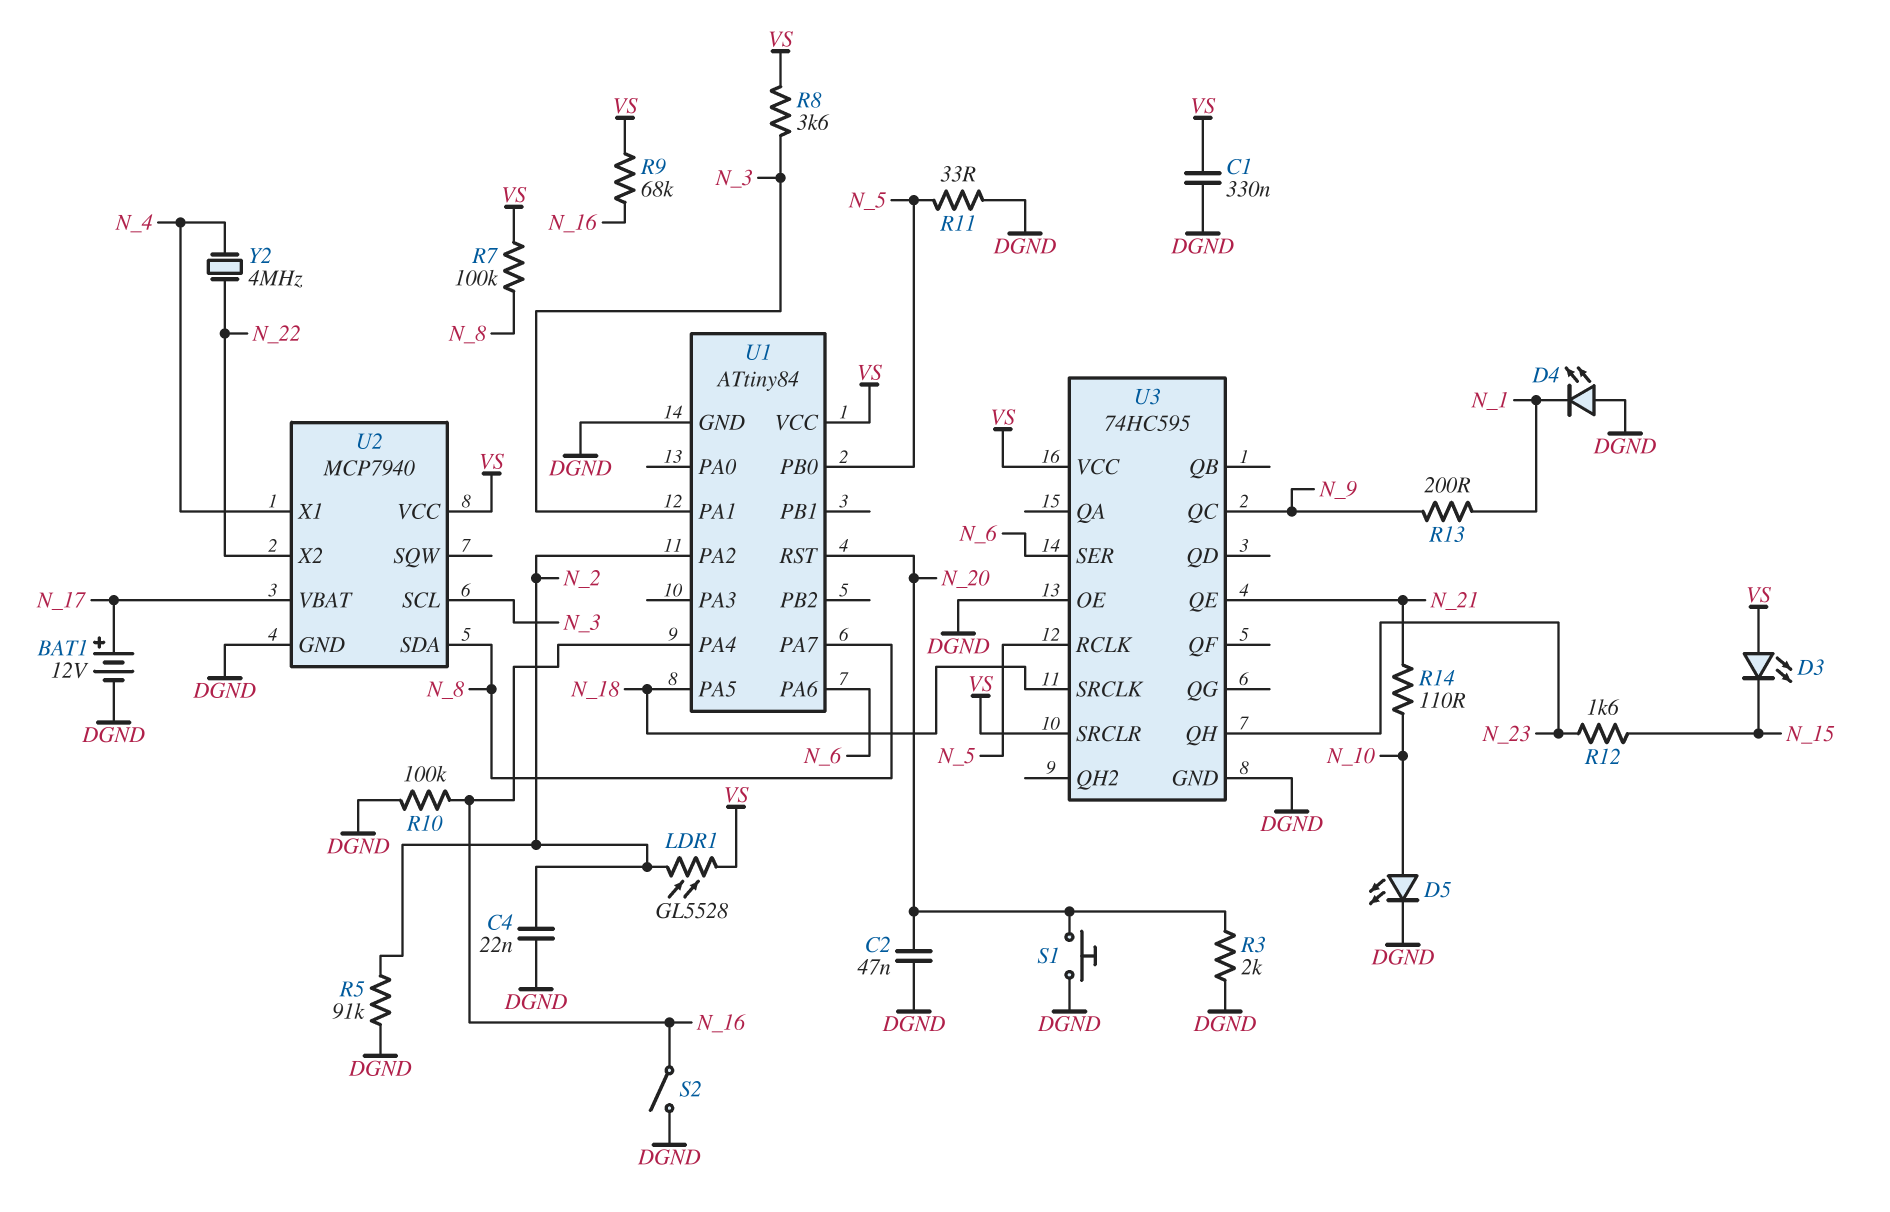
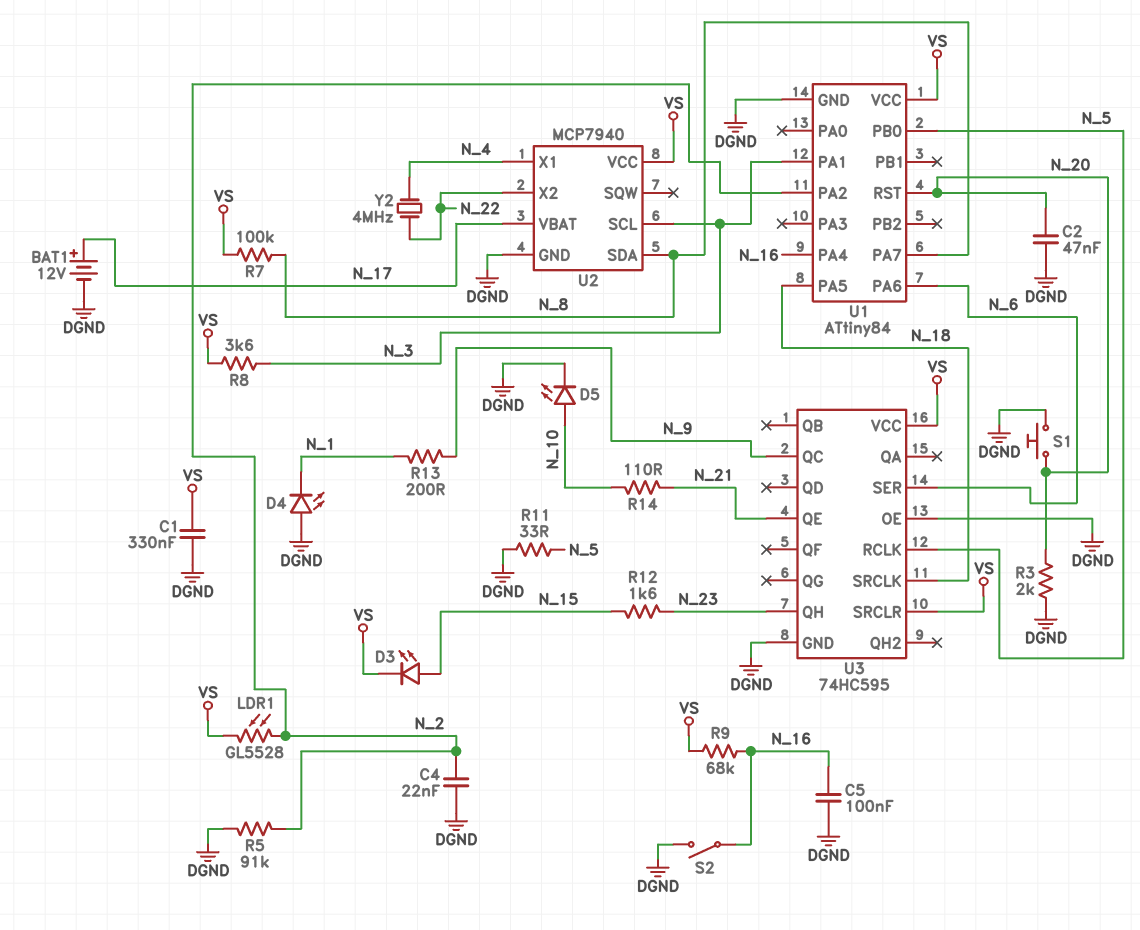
C5: none -> 100nF (DGND, N_16)
D3: LED (A VS, K N_15) -> LED (A N_15, K VS)
R10: 100k (DGND, N_16) -> none

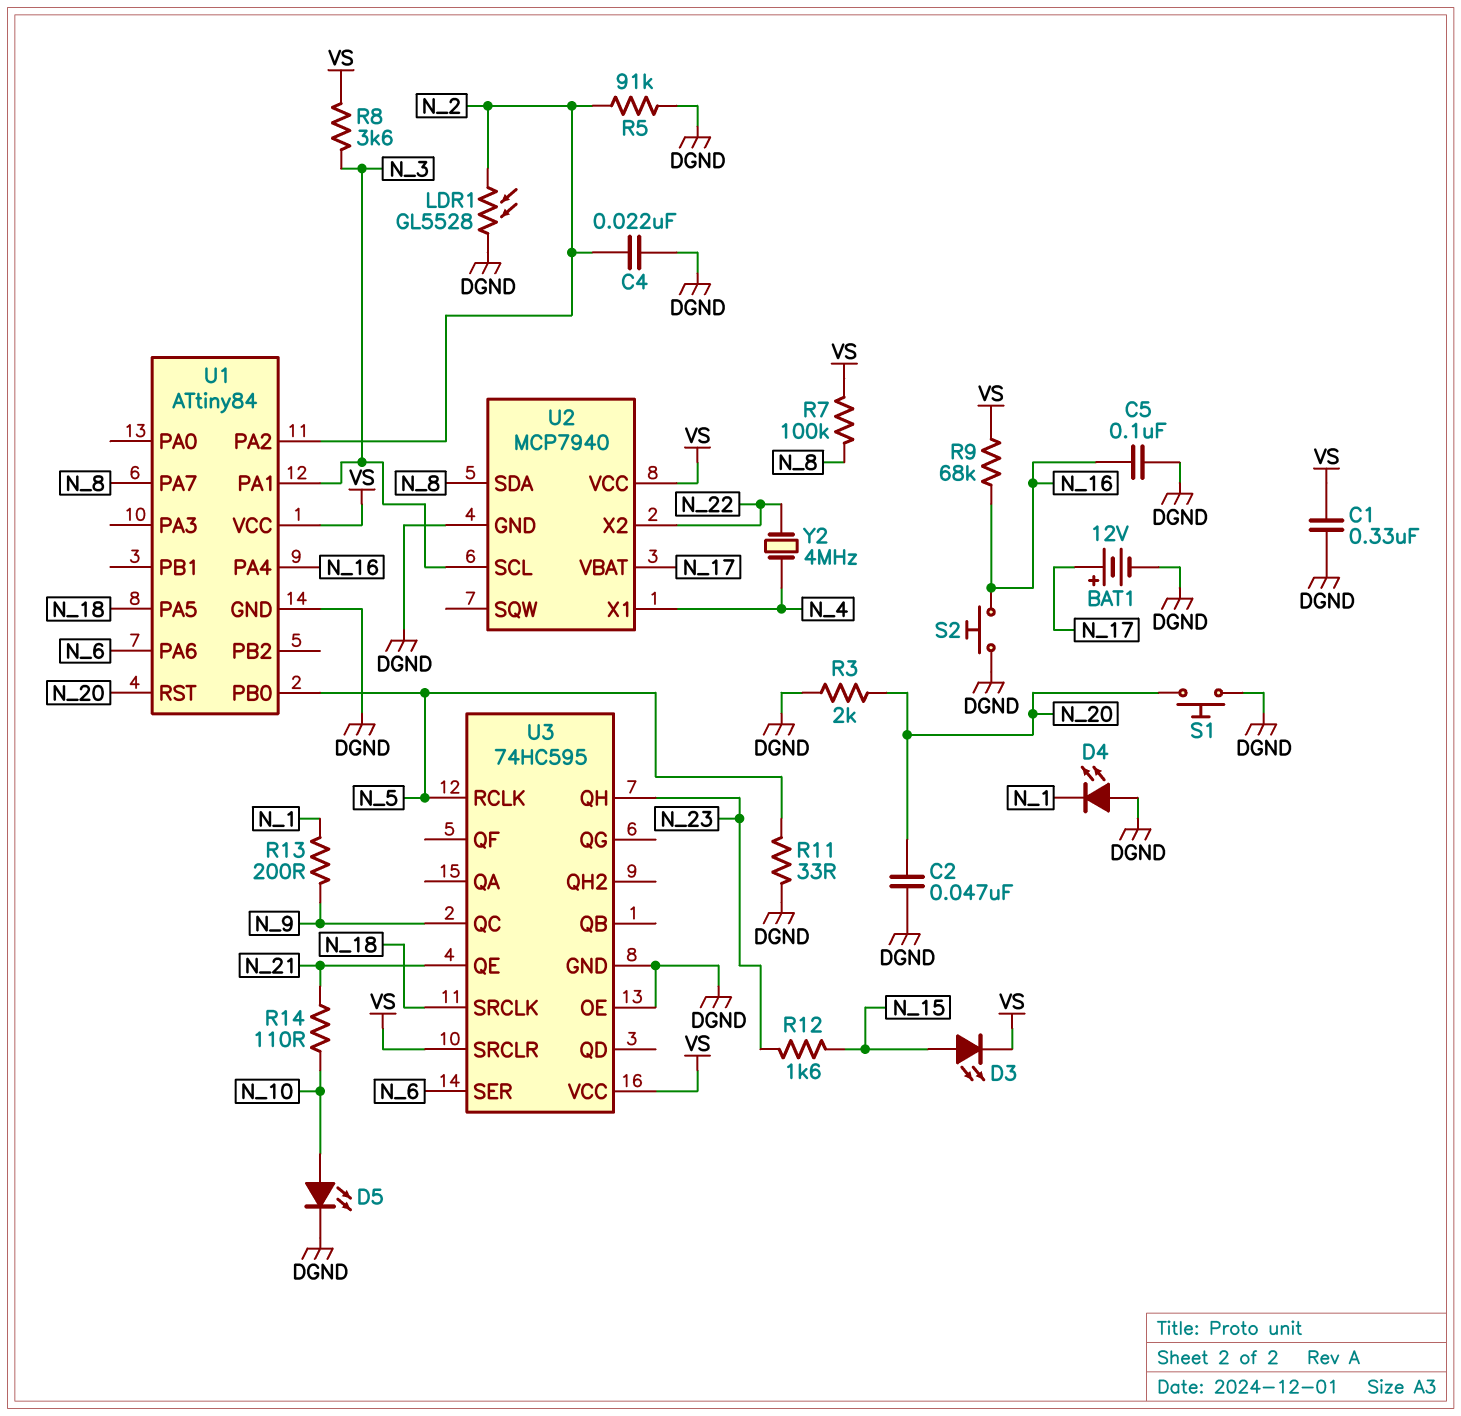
LDR1: GL5528 (N_2, VS) -> GL5528 (DGND, N_2)
S2: switch (DGND, N_16) -> button (DGND, N_16)

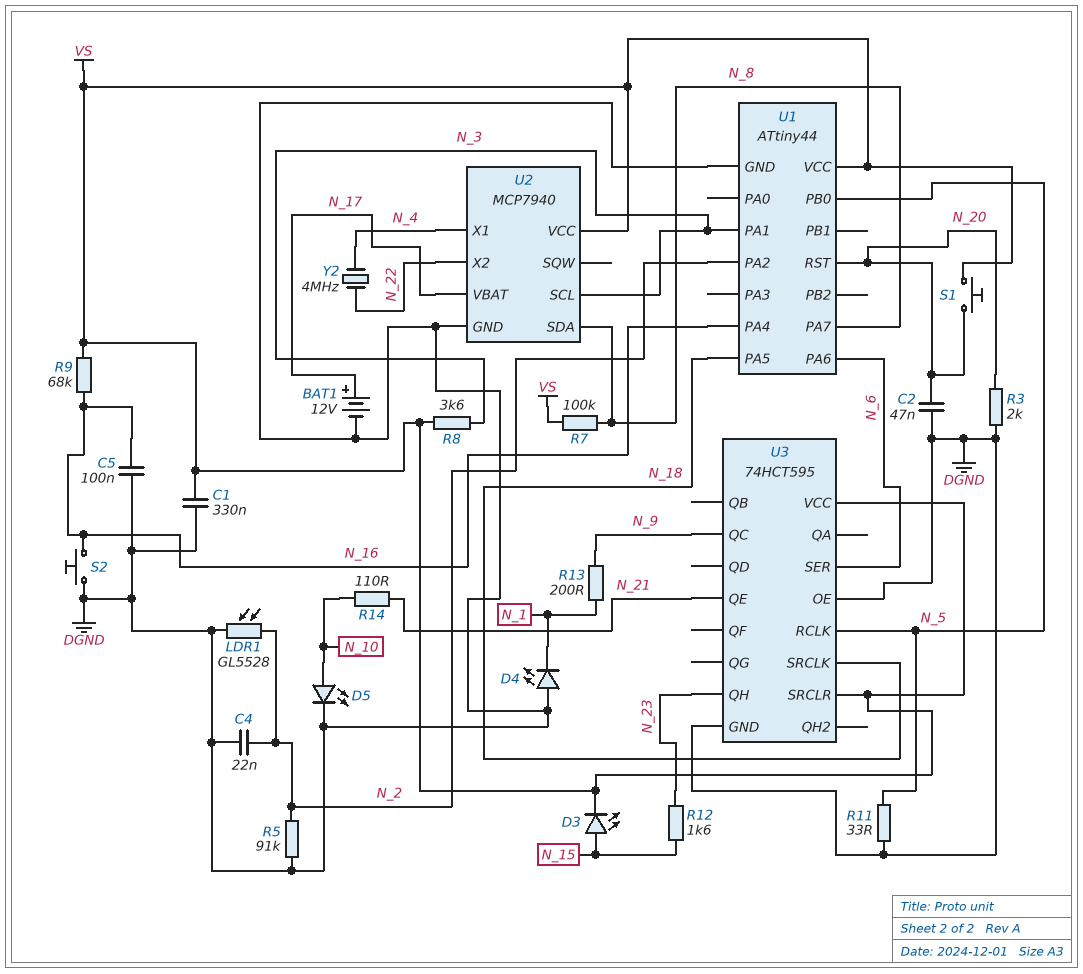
S1: button (DGND, N_20) -> button (N_20, VS)
U1: ATtiny84 -> ATtiny44
U3: 74HC595 -> 74HCT595

